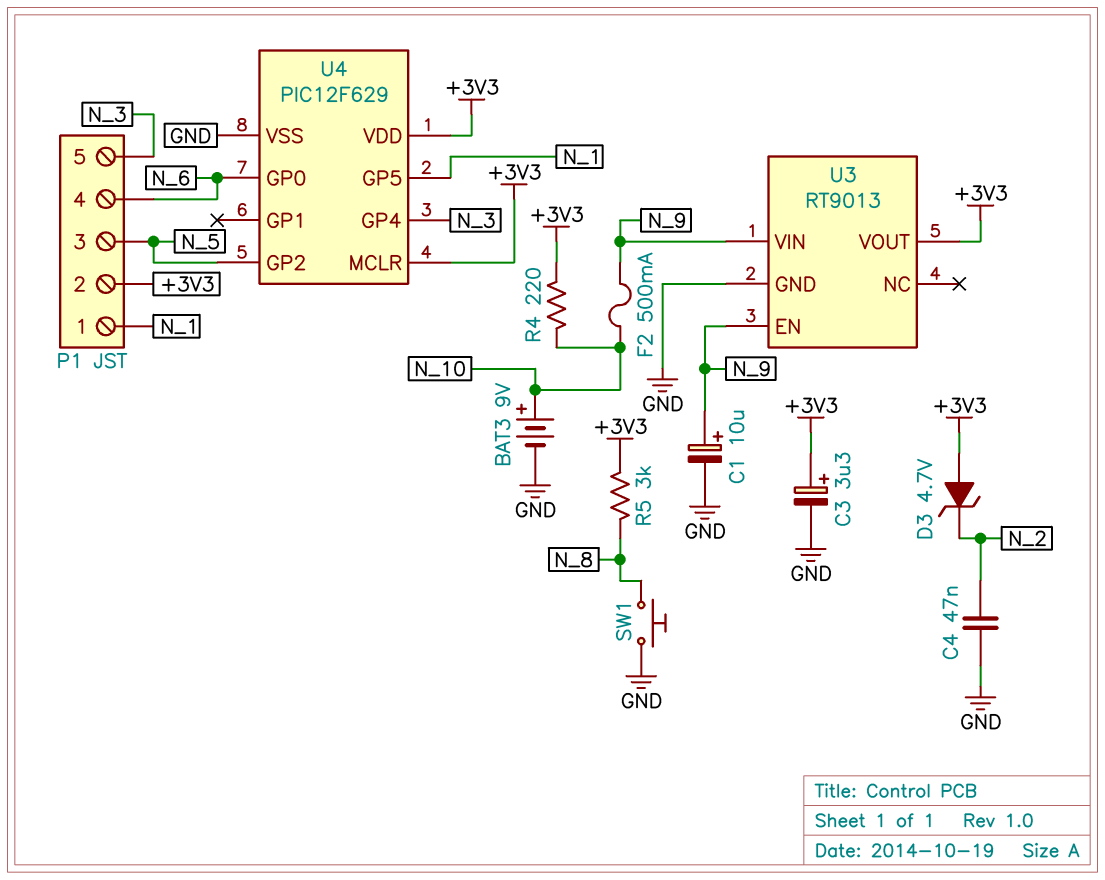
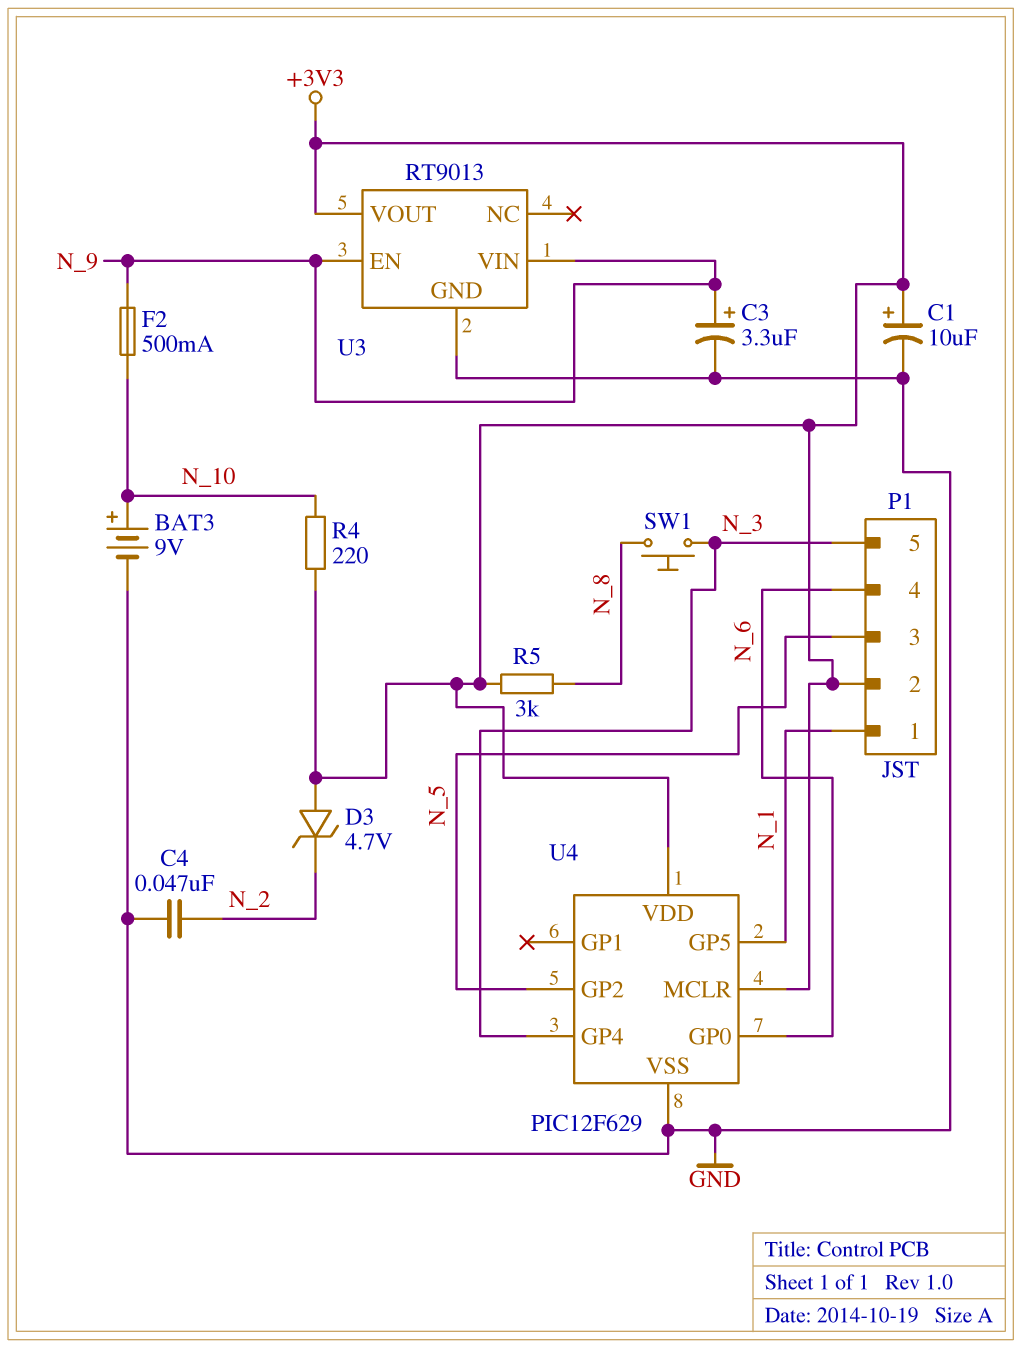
C1: 10uF (plus N_9, minus GND) -> 10uF (plus +3V3, minus GND)
C3: 3.3uF (plus +3V3, minus GND) -> 3.3uF (plus N_9, minus GND)
SW1: button (GND, N_8) -> button (N_3, N_8)

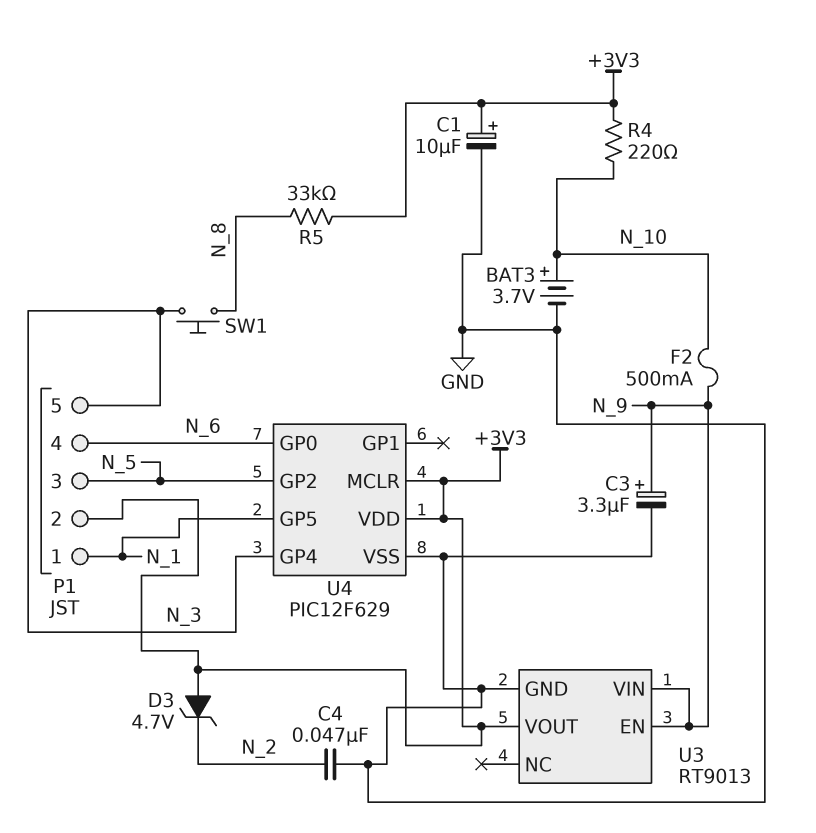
BAT3: 9V (plus N_10, minus GND) -> 3.7V (plus N_10, minus GND)
R5: 3k (+3V3, N_8) -> 33k (+3V3, N_8)

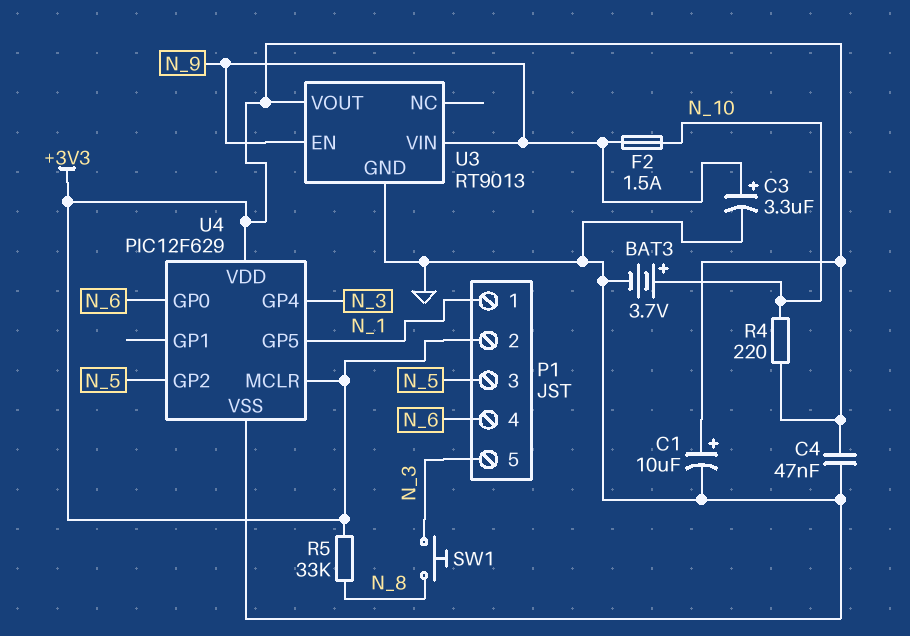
C4: 47nF (GND, N_2) -> 47nF (+3V3, GND)
D3: zener 4.7V (A +3V3, K N_2) -> none
F2: 500mA (N_9, N_10) -> 1.5A (N_9, N_10)

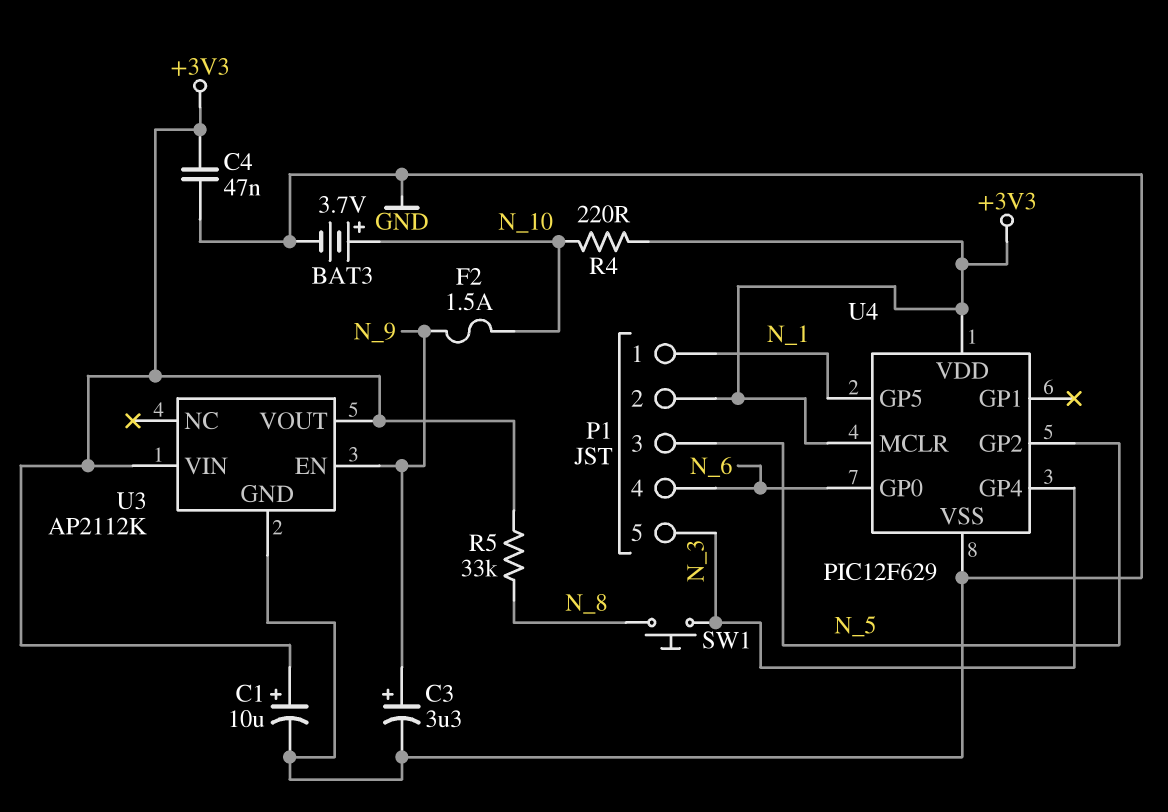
U3: RT9013 -> AP2112K
U3 pin VIN: N_9 -> +3V3

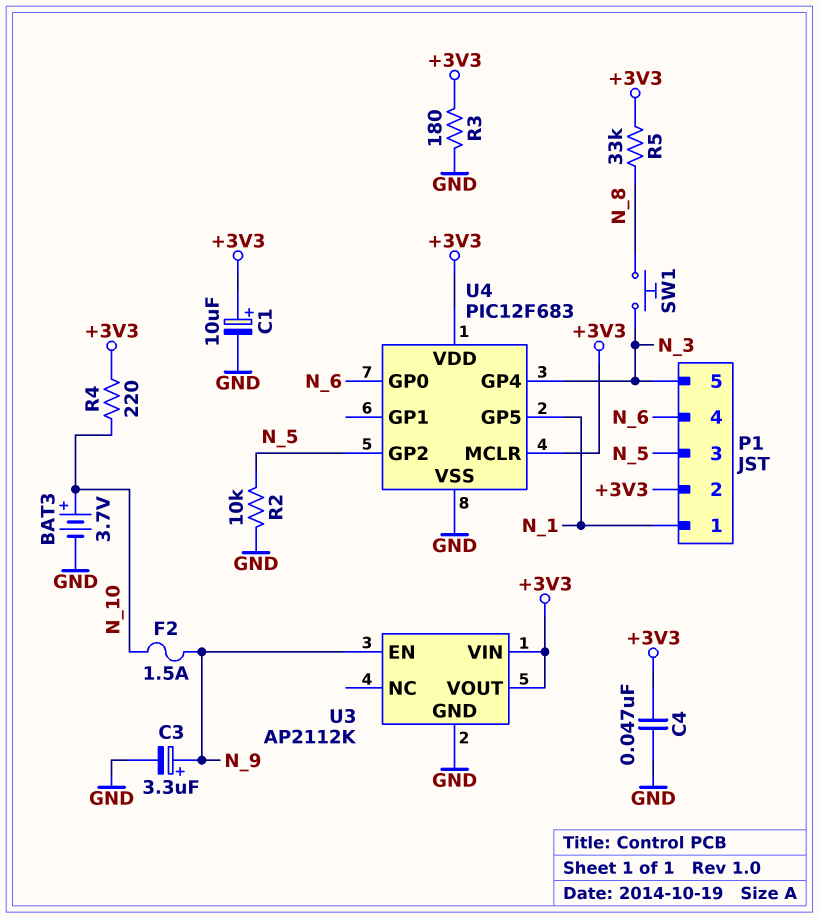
R2: none -> 10k (GND, N_5)
R3: none -> 180 (+3V3, GND)
U4: PIC12F629 -> PIC12F683

